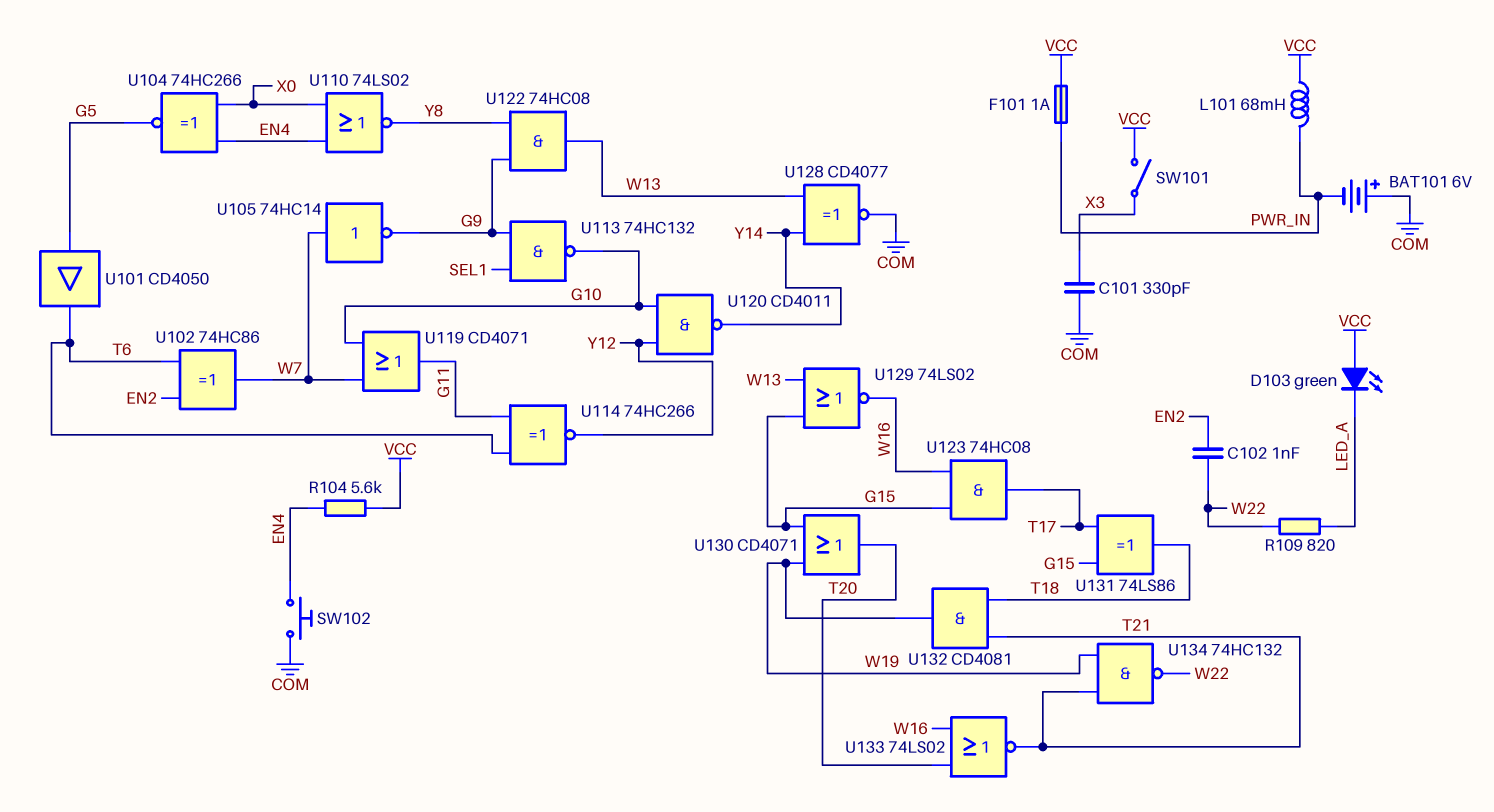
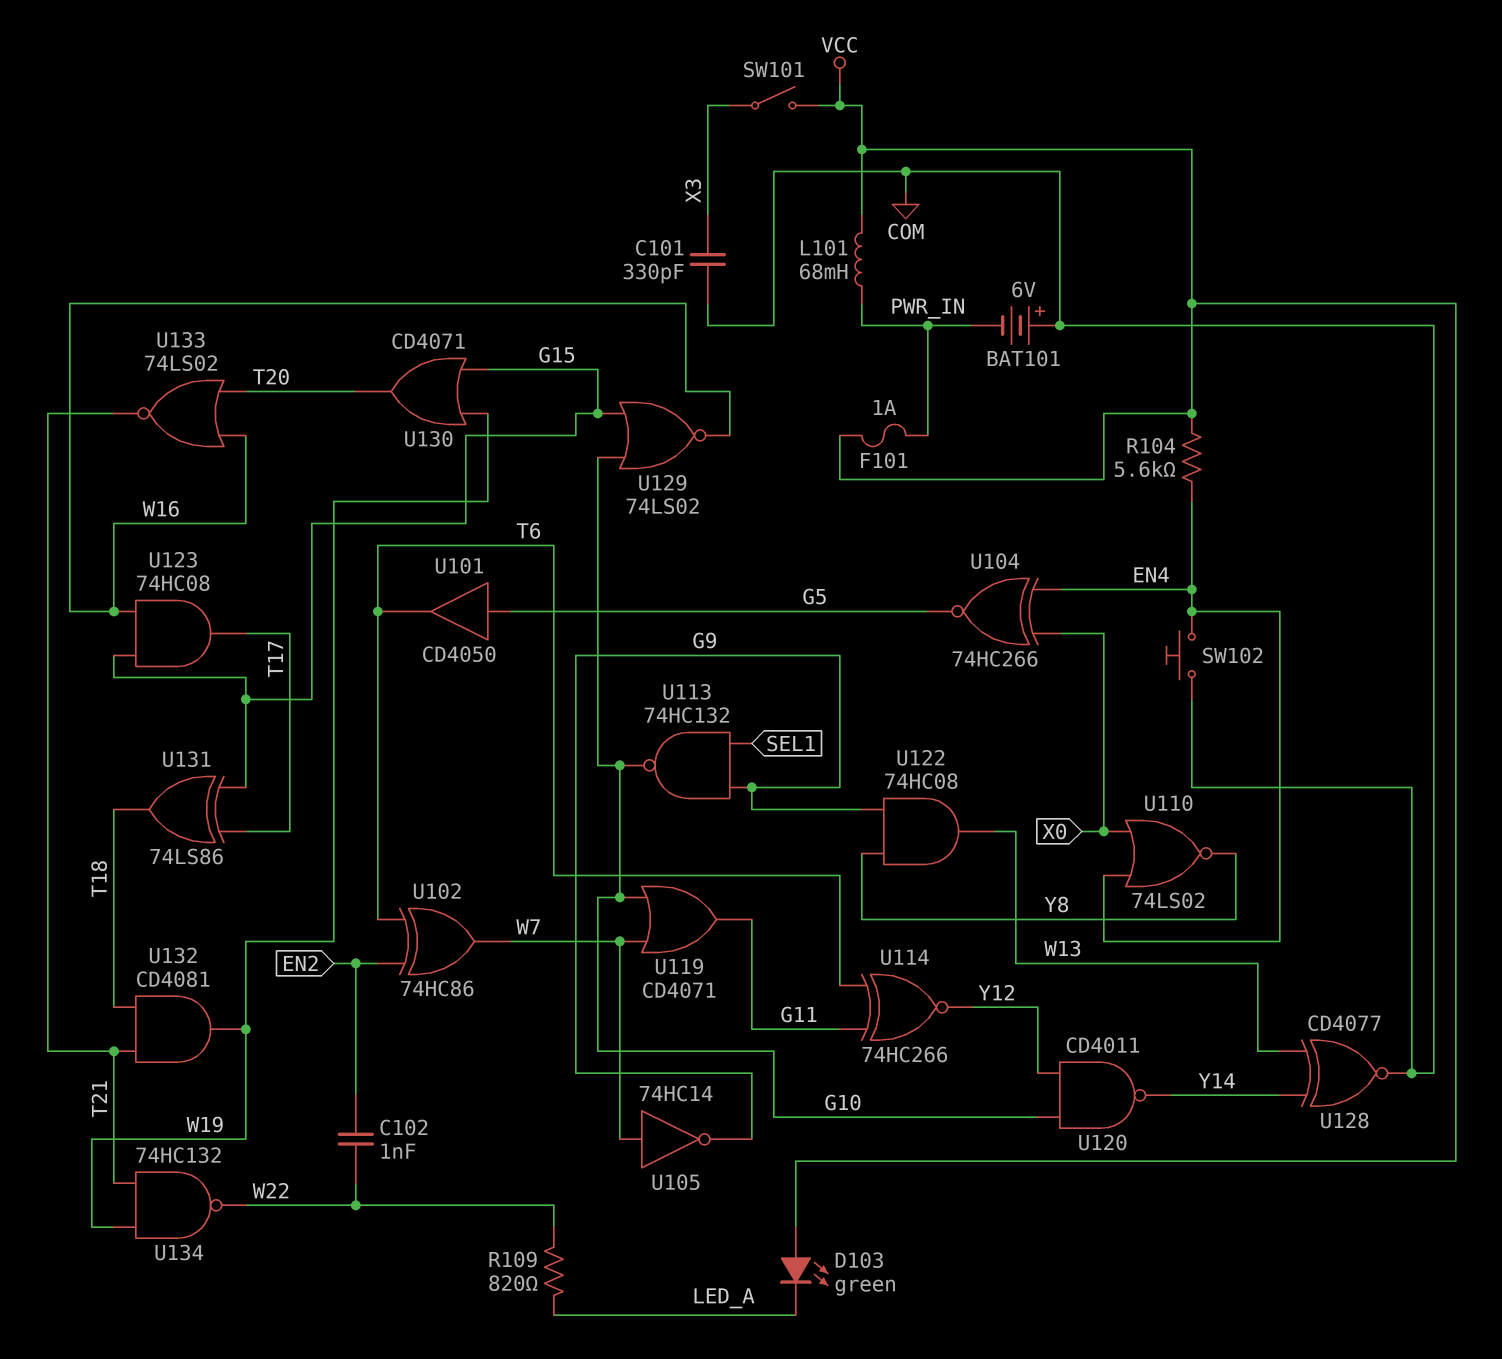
U129: NOR 74LS02 (in G15, in W13, out W16) -> NOR 74LS02 (in G10, in G15, out W16)

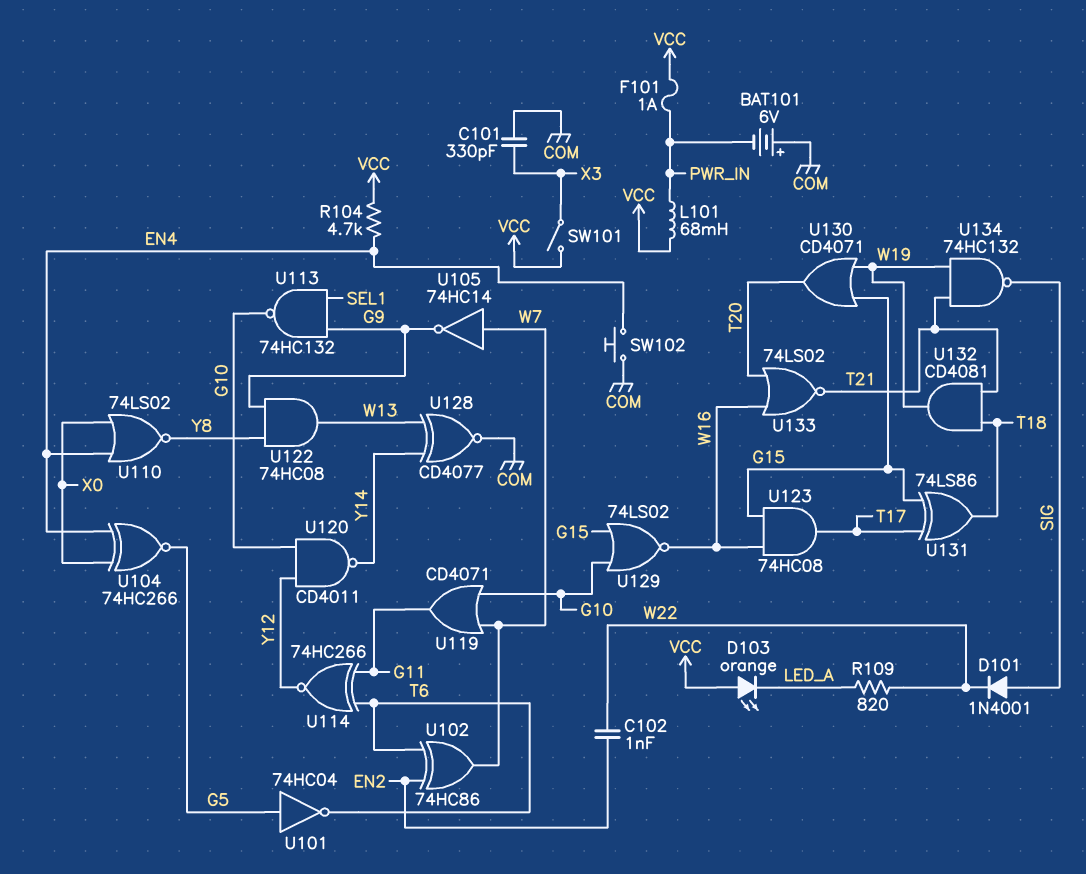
D101: none -> diode 1N4001 (A SIG, K W22)
D103: LED green (A VCC, K LED_A) -> LED orange (A VCC, K LED_A)
R104: 5.6k (EN4, VCC) -> 4.7k (EN4, VCC)
U101: buffer CD4050 (in G5, out T6) -> NOT 74HC04 (in G5, out T6)
U134: NAND 74HC132 (in T21, in W19, out W22) -> NAND 74HC132 (in T21, in W19, out SIG)

